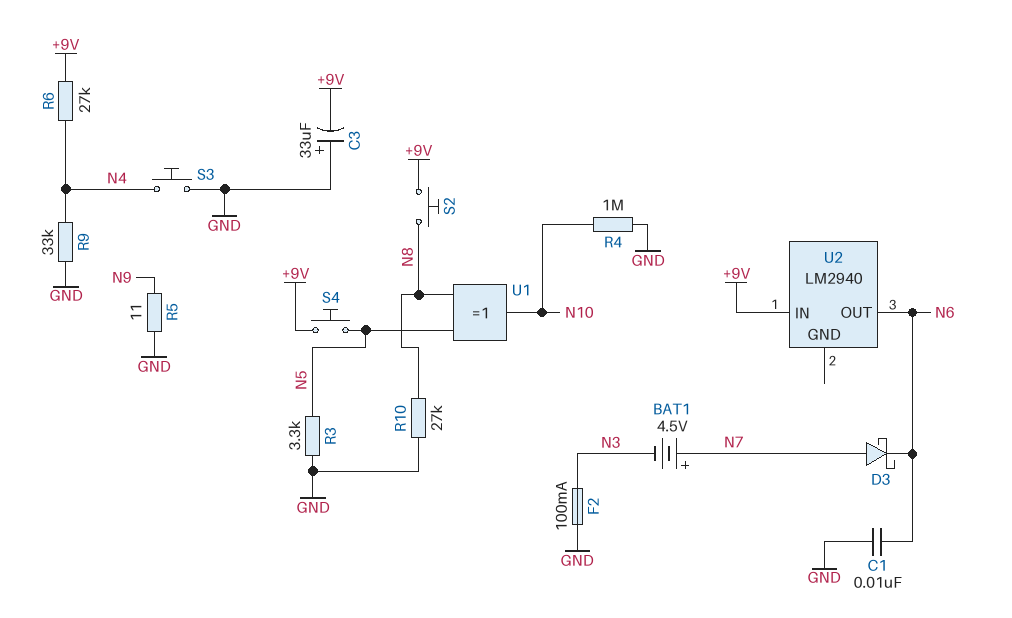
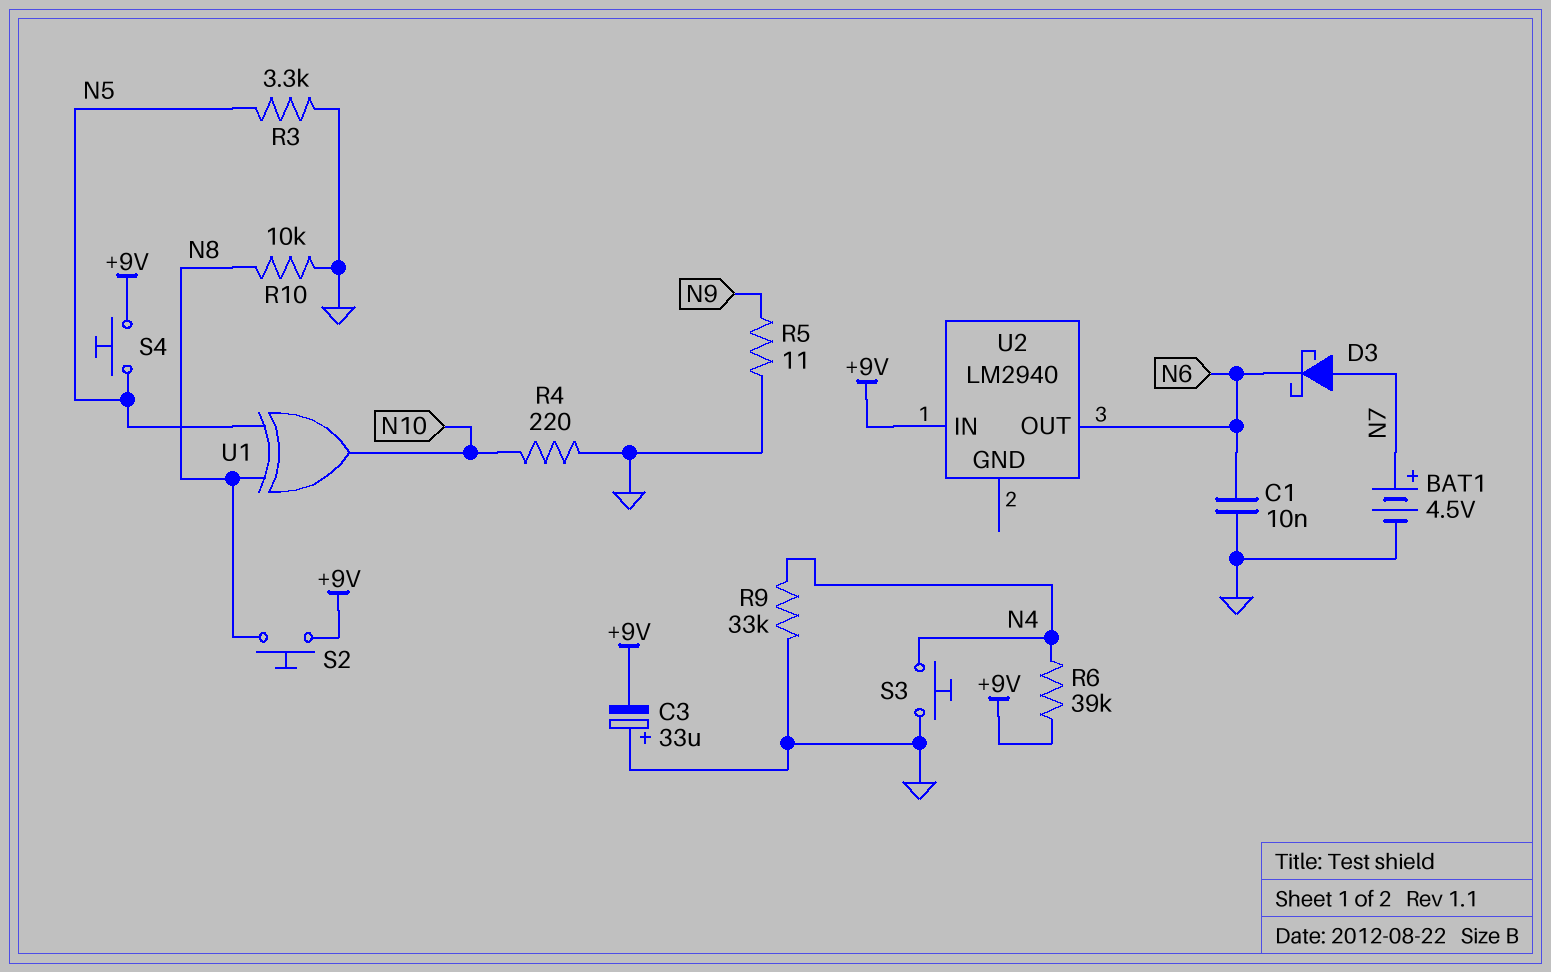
BAT1: 4.5V (plus N7, minus N3) -> 4.5V (plus N7, minus GND)
F2: 100mA (GND, N3) -> none
R4: 1M (GND, N10) -> 220 (GND, N10)
R6: 27k (+9V, N4) -> 39k (+9V, N4)
R10: 27k (GND, N8) -> 10k (GND, N8)

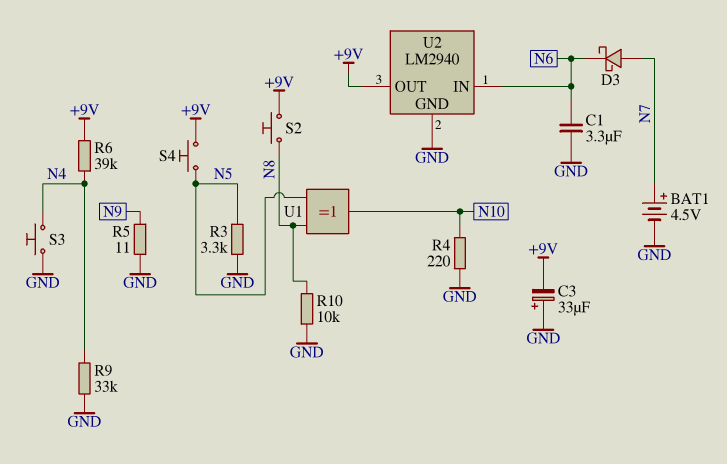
C1: 10nF (GND, N6) -> 3.3uF (GND, N6)
U2 pin GND: none -> GND
U2 pin IN: +9V -> N6
U2 pin OUT: N6 -> +9V

